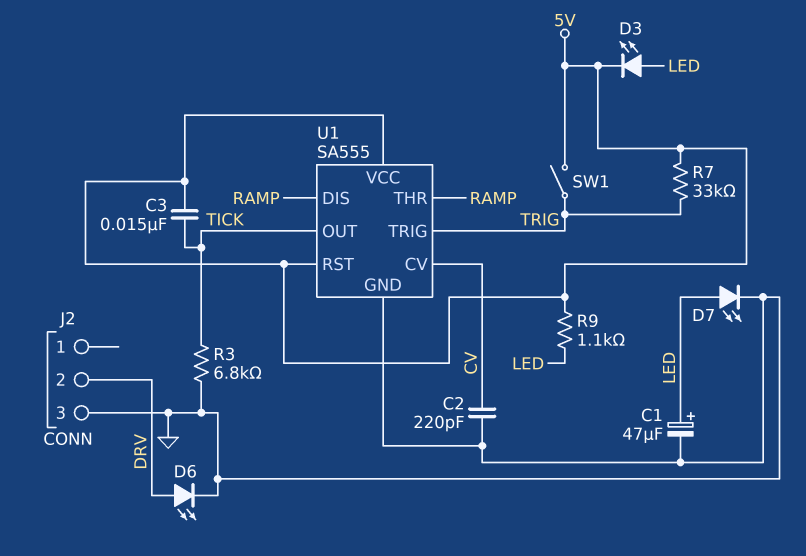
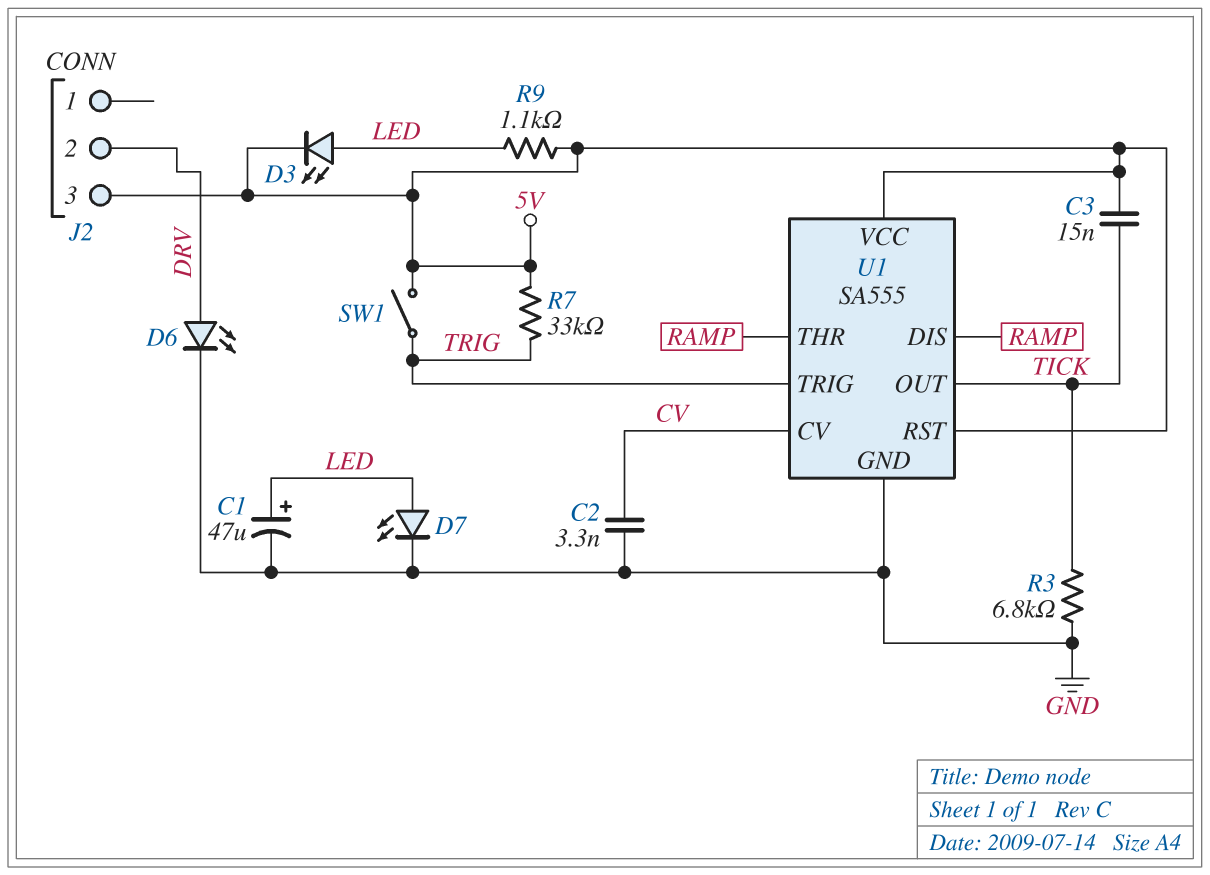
C2: 220pF (CV, GND) -> 3.3nF (CV, GND)
J2 pin 3: GND -> 5V

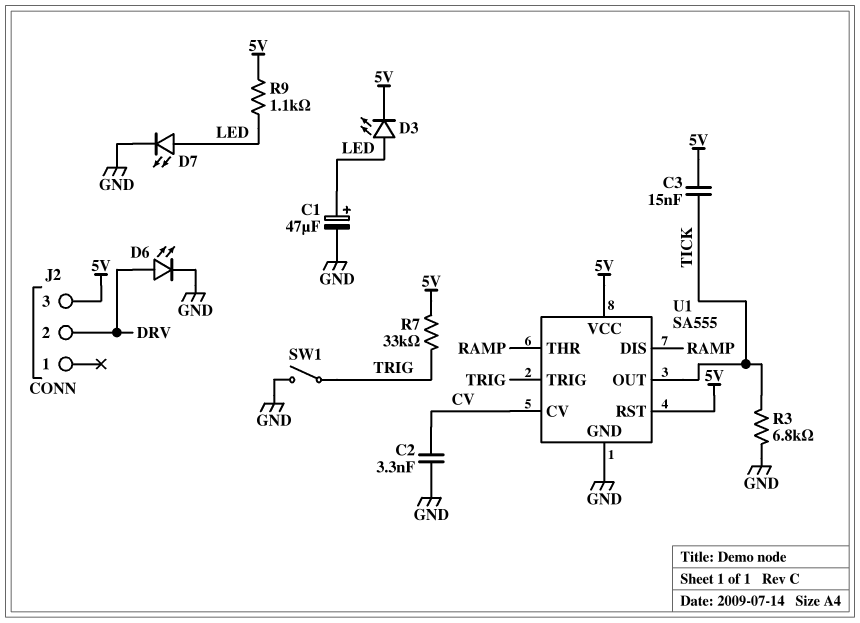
SW1: switch (5V, TRIG) -> switch (GND, TRIG)

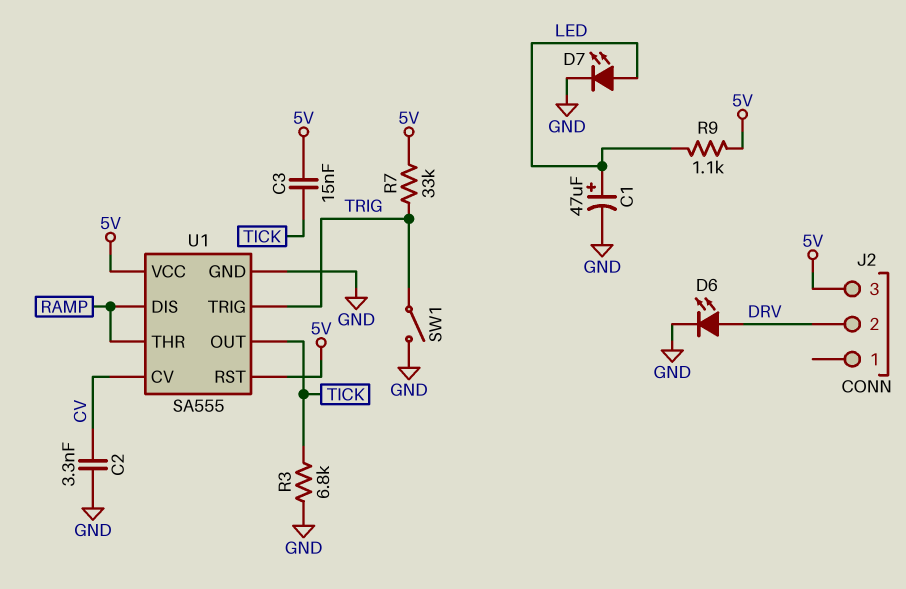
D3: LED (A LED, K 5V) -> none

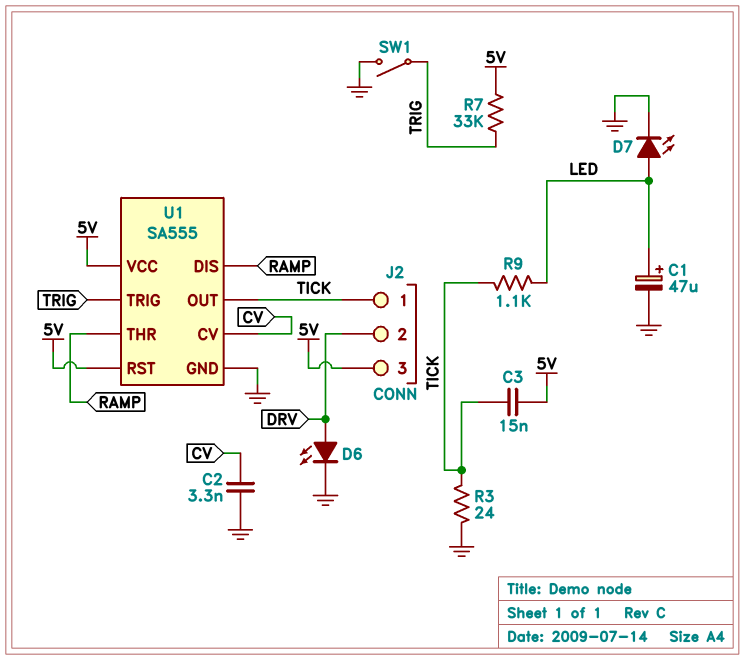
J2 pin 1: none -> TICK
R3: 6.8k (GND, TICK) -> 24 (GND, TICK)
R9: 1.1k (5V, LED) -> 1.1k (LED, TICK)

